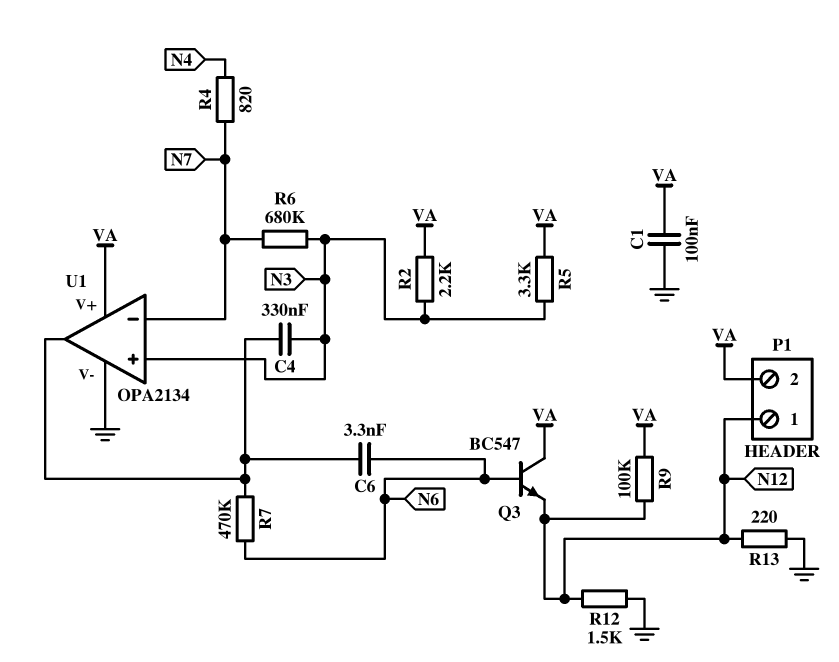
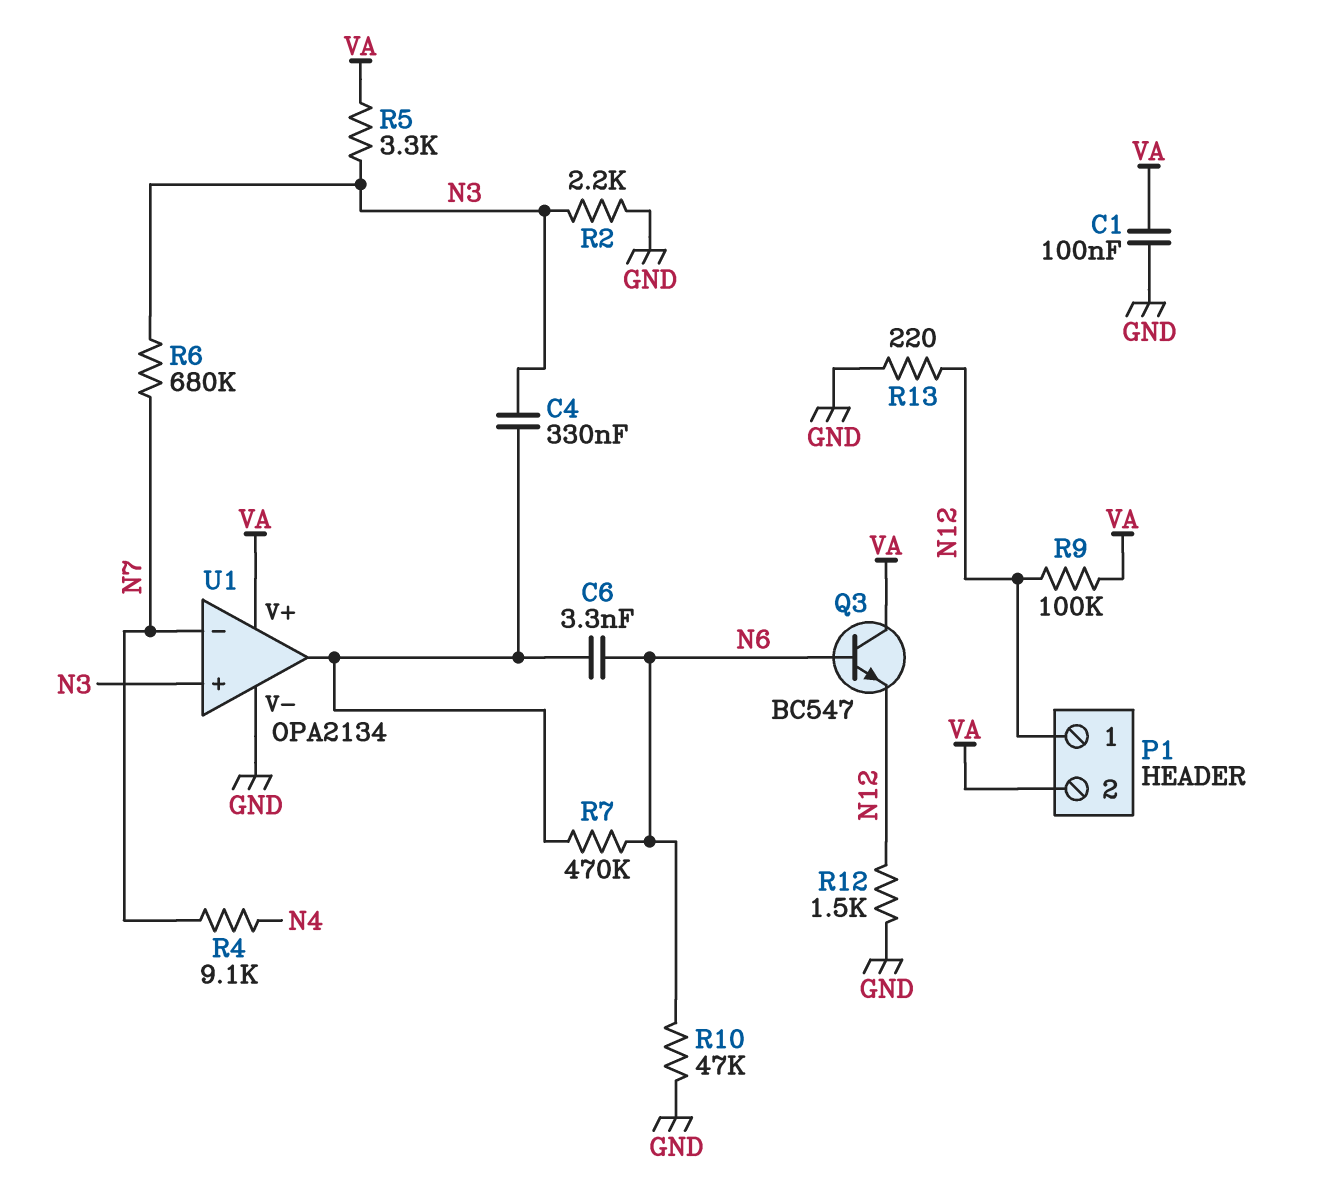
R2: 2.2k (N3, VA) -> 2.2k (GND, N3)
R4: 820 (N4, N7) -> 9.1k (N4, N7)
R10: none -> 47k (GND, N6)

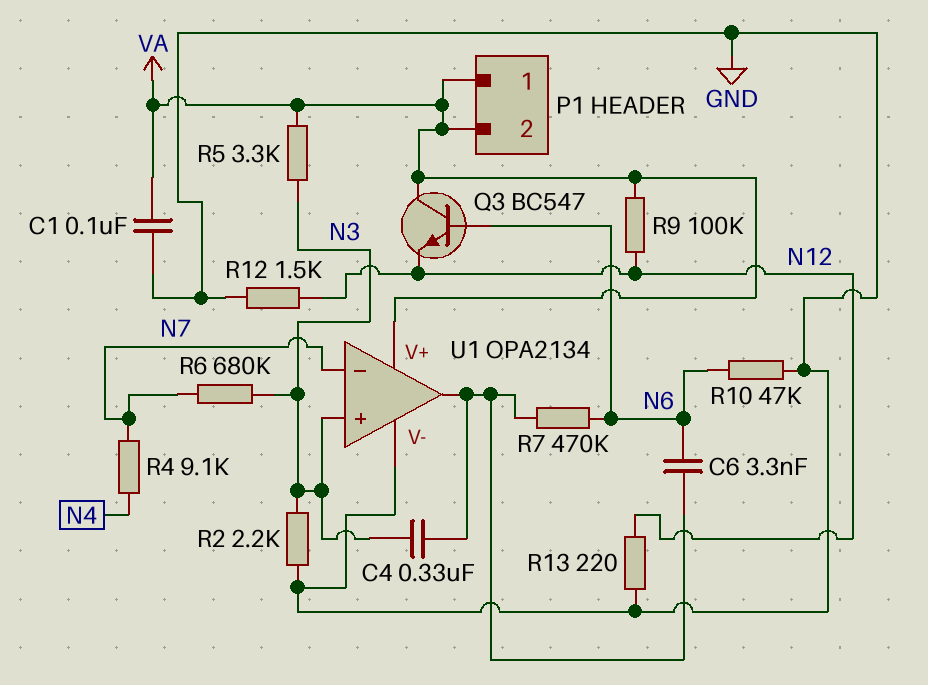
P1 pin 1: N12 -> VA

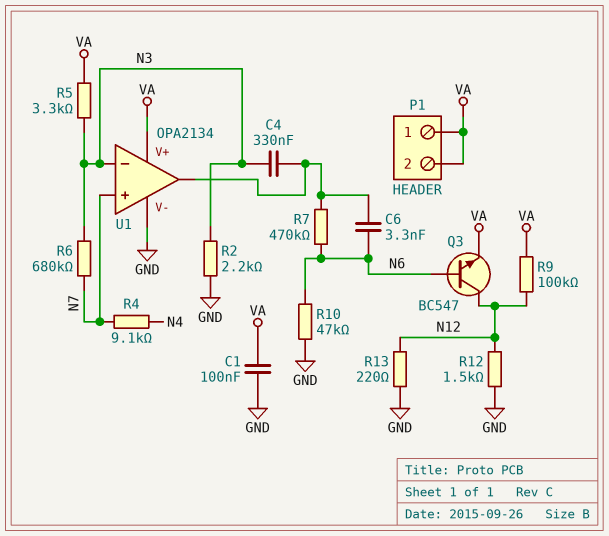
Q3: NPN BC547 (B N6, C VA, E N12) -> NPN BC547 (B N6, C N12, E VA)
U1 pin in+: N3 -> N7
U1 pin in-: N7 -> N3

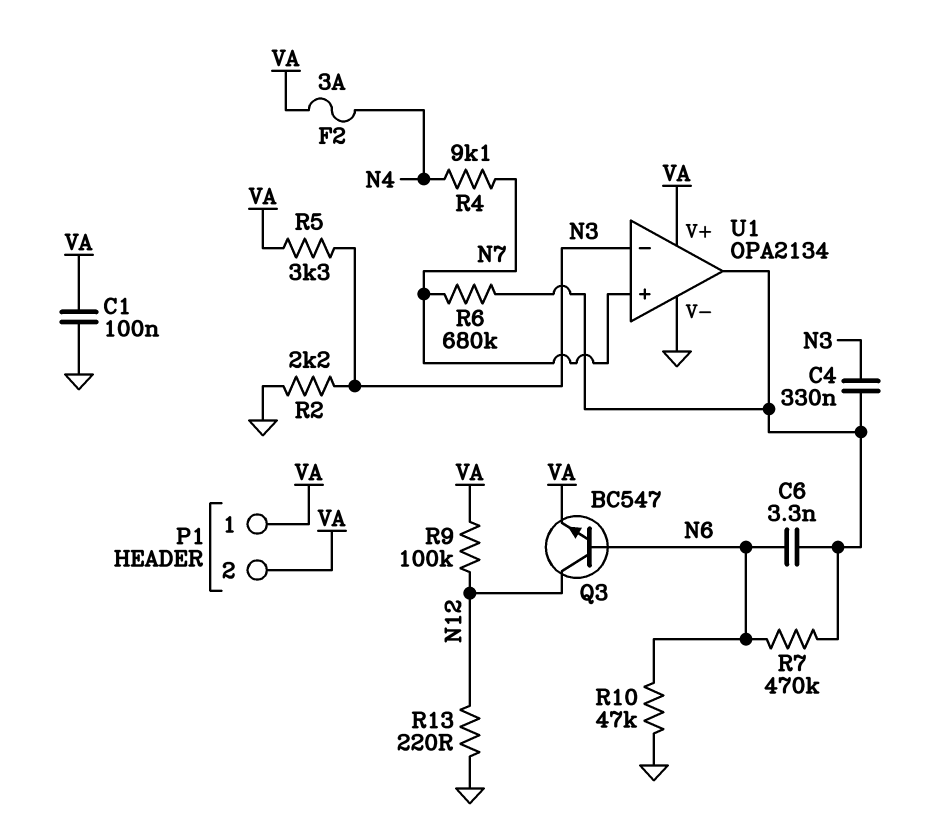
F2: none -> 3A (N4, VA)
R6: 680k (N3, N7) -> 680k (N7, U1/out)
R12: 1.5k (GND, N12) -> none

